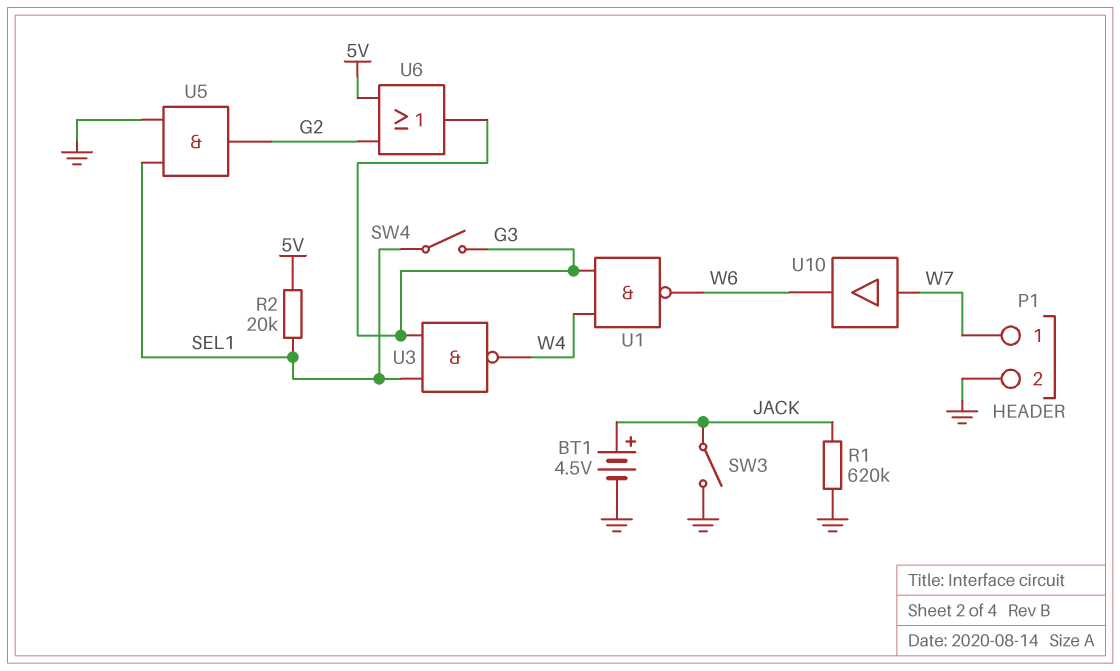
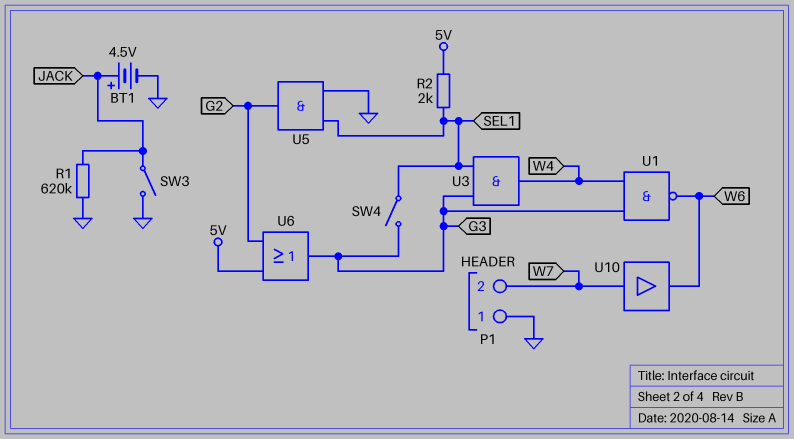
P1 pin 1: W7 -> GND
P1 pin 2: GND -> W7
R2: 20k (5V, SEL1) -> 2k (5V, SEL1)
U3: NAND (in G3, in SEL1, out W4) -> AND (in G3, in SEL1, out W4)

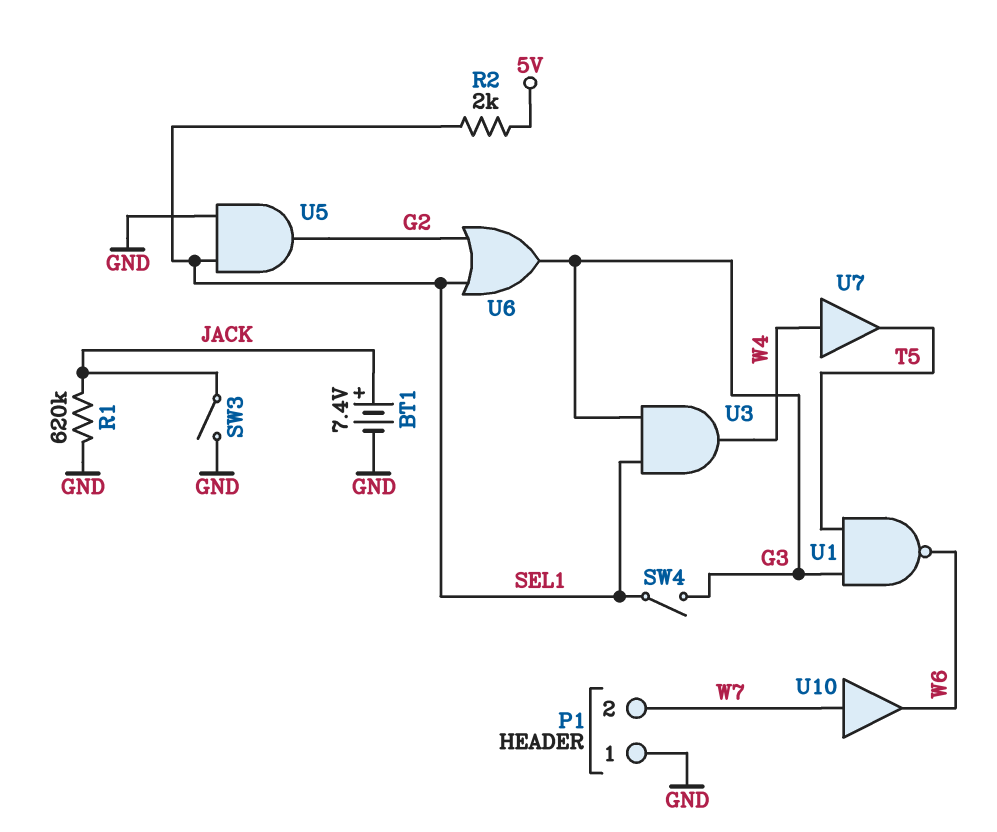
BT1: 4.5V (plus JACK, minus GND) -> 7.4V (plus JACK, minus GND)
U1: NAND (in G3, in W4, out W6) -> NAND (in G3, in T5, out W6)
U6: OR (in 5V, in G2, out G3) -> OR (in G2, in SEL1, out G3)
U7: none -> buffer (in W4, out T5)

